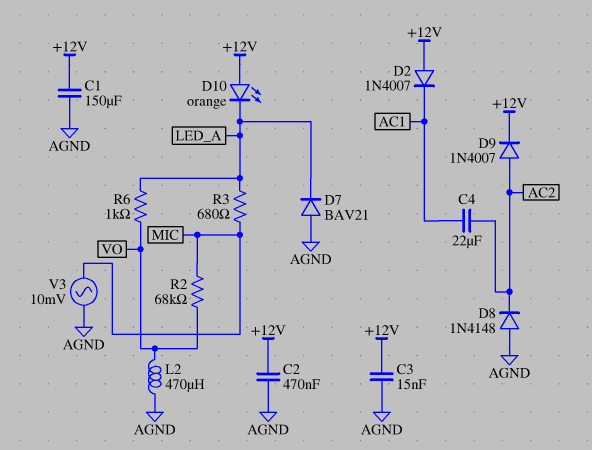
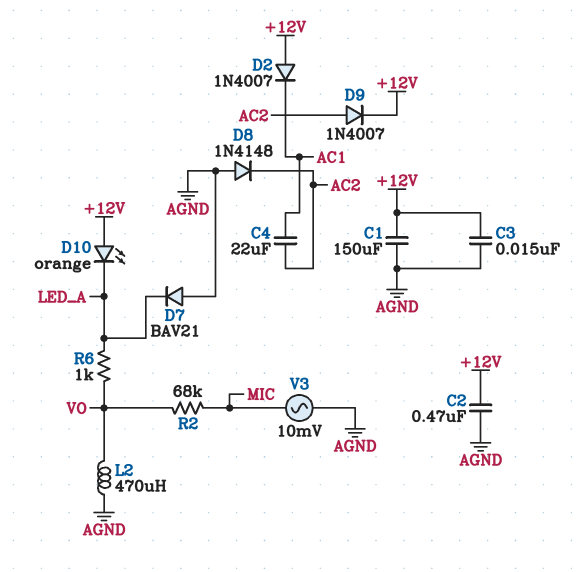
R3: 680 (LED_A, MIC) -> none

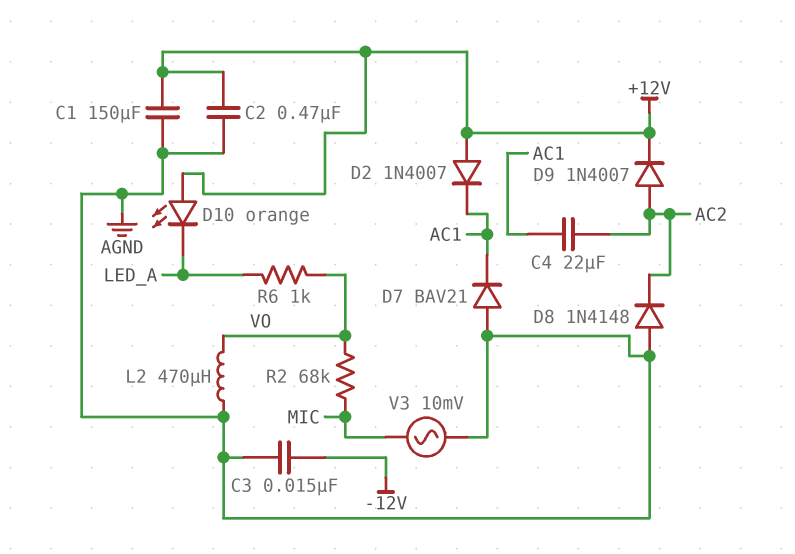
C3: 15nF (+12V, AGND) -> 15nF (-12V, AGND)
D7: diode BAV21 (A AGND, K LED_A) -> diode BAV21 (A AGND, K AC1)

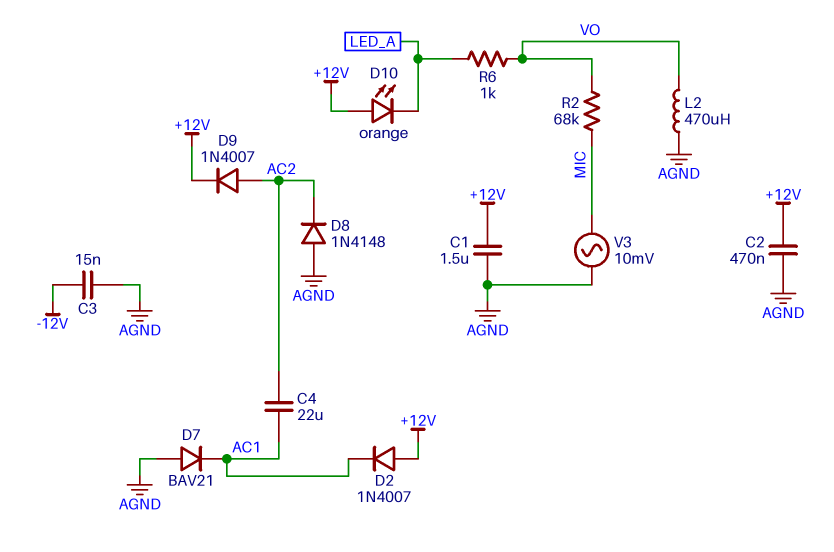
C1: 150uF (+12V, AGND) -> 1.5uF (+12V, AGND)

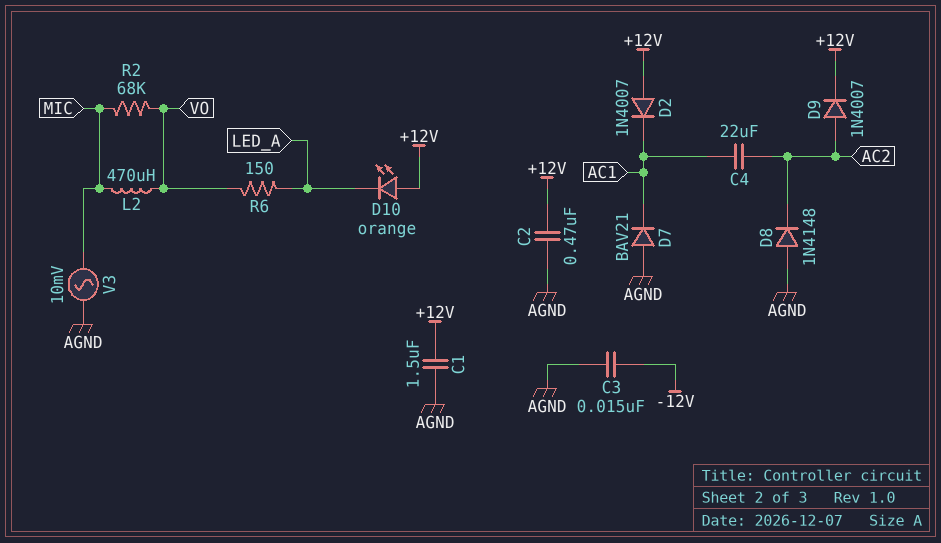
L2: 470uH (AGND, VO) -> 470uH (MIC, VO)
R6: 1k (LED_A, VO) -> 150 (LED_A, VO)

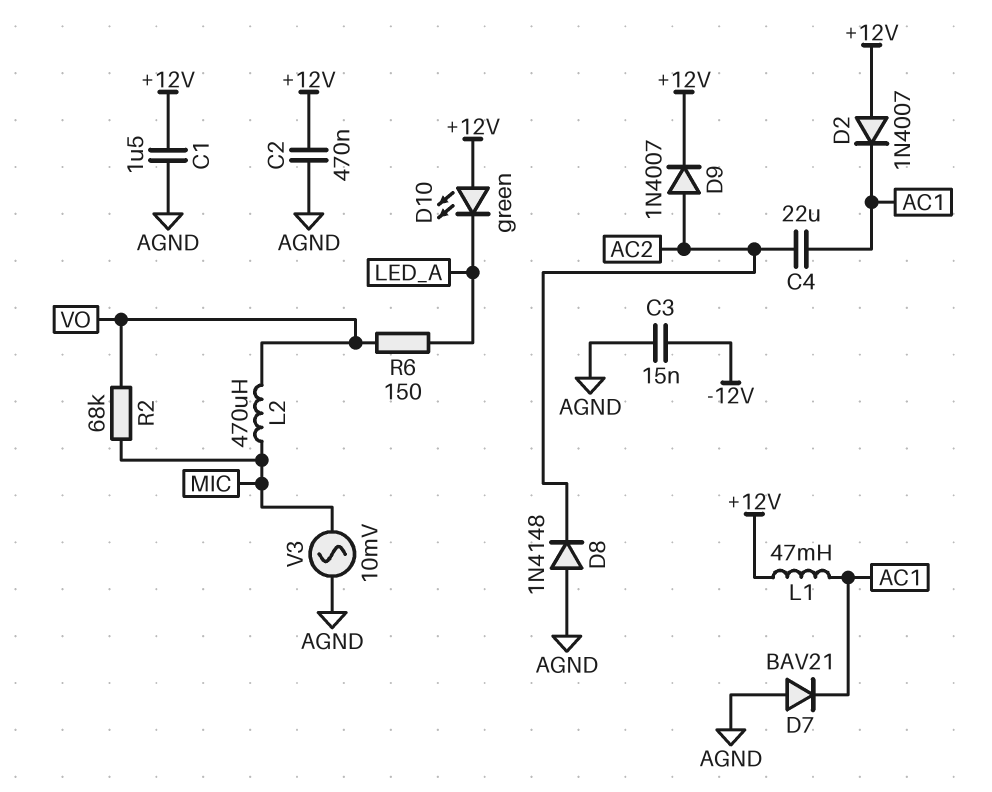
D10: LED orange (A +12V, K LED_A) -> LED green (A +12V, K LED_A)
L1: none -> 47mH (+12V, AC1)

